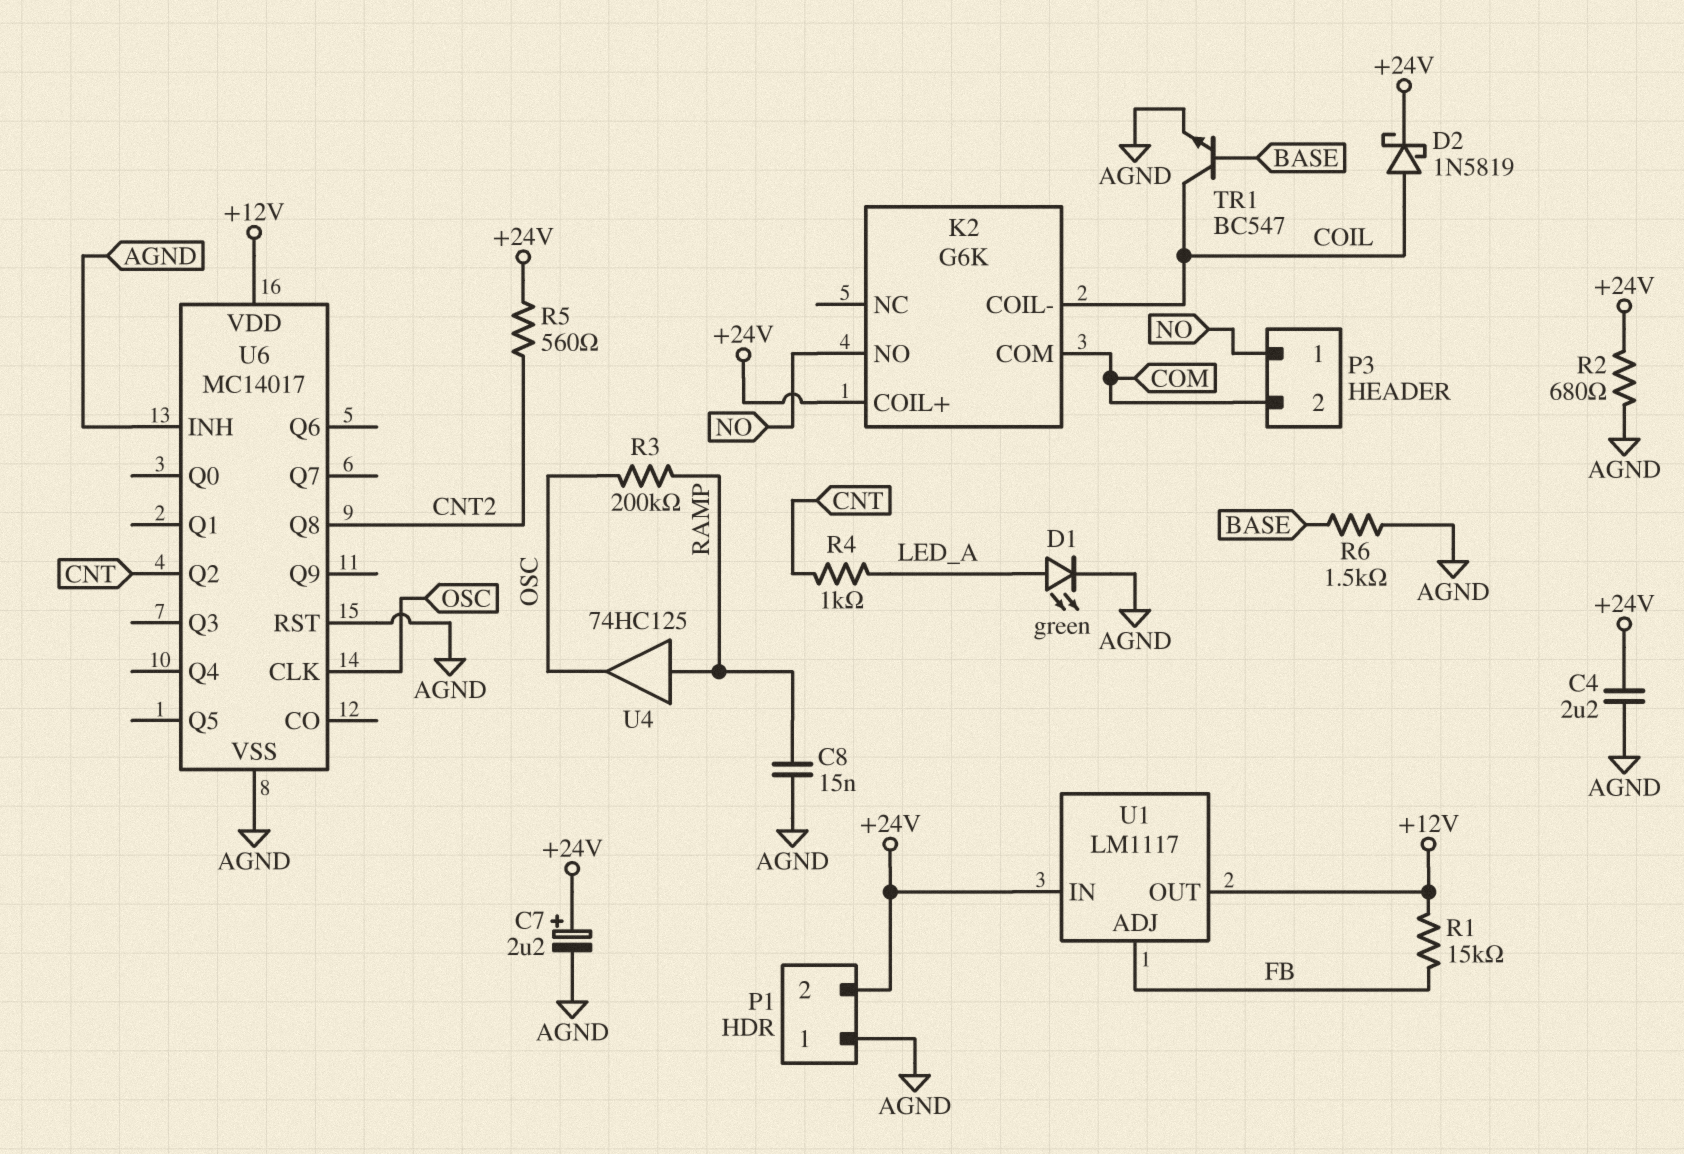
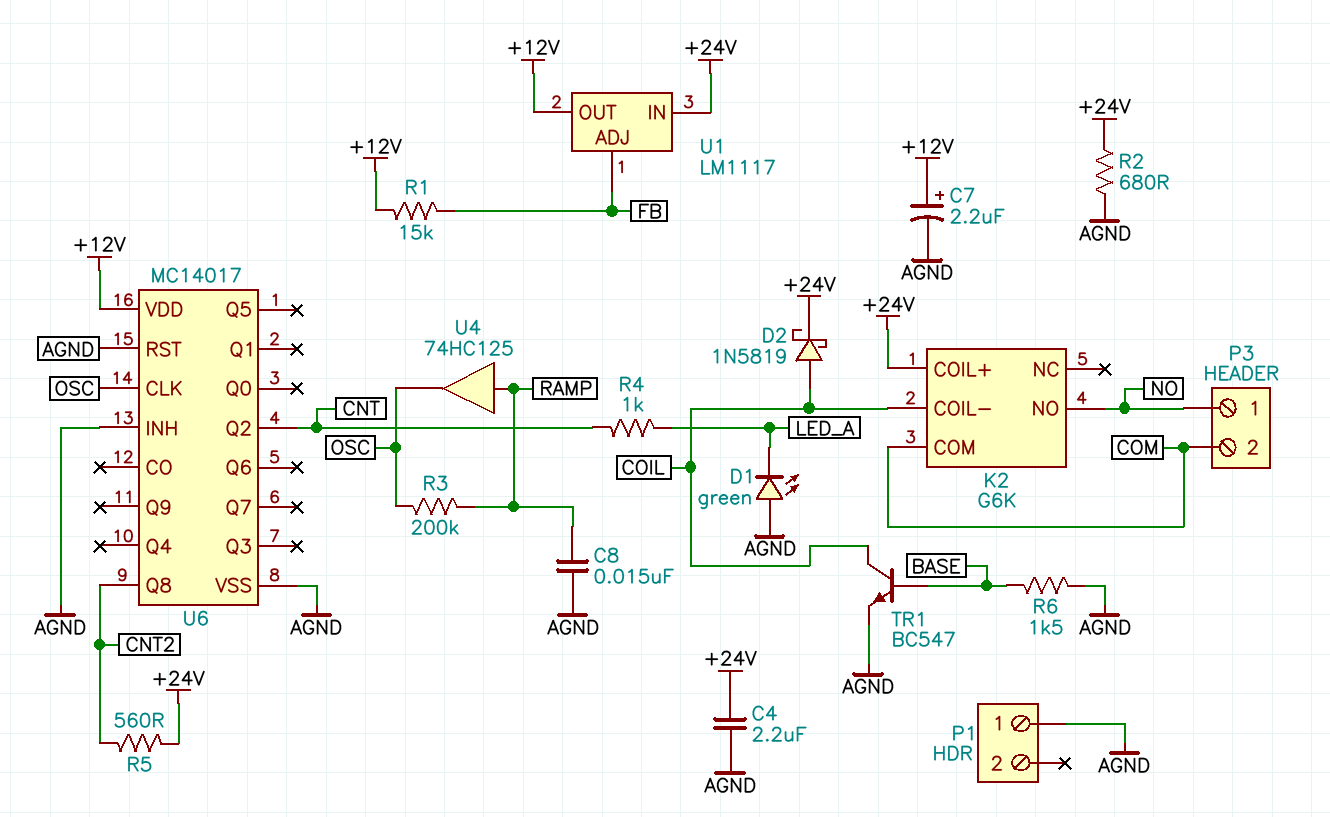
C7: 2.2uF (plus +24V, minus AGND) -> 2.2uF (plus +12V, minus AGND)
D1: LED green (A LED_A, K AGND) -> LED green (A AGND, K LED_A)
P1 pin 2: +24V -> none

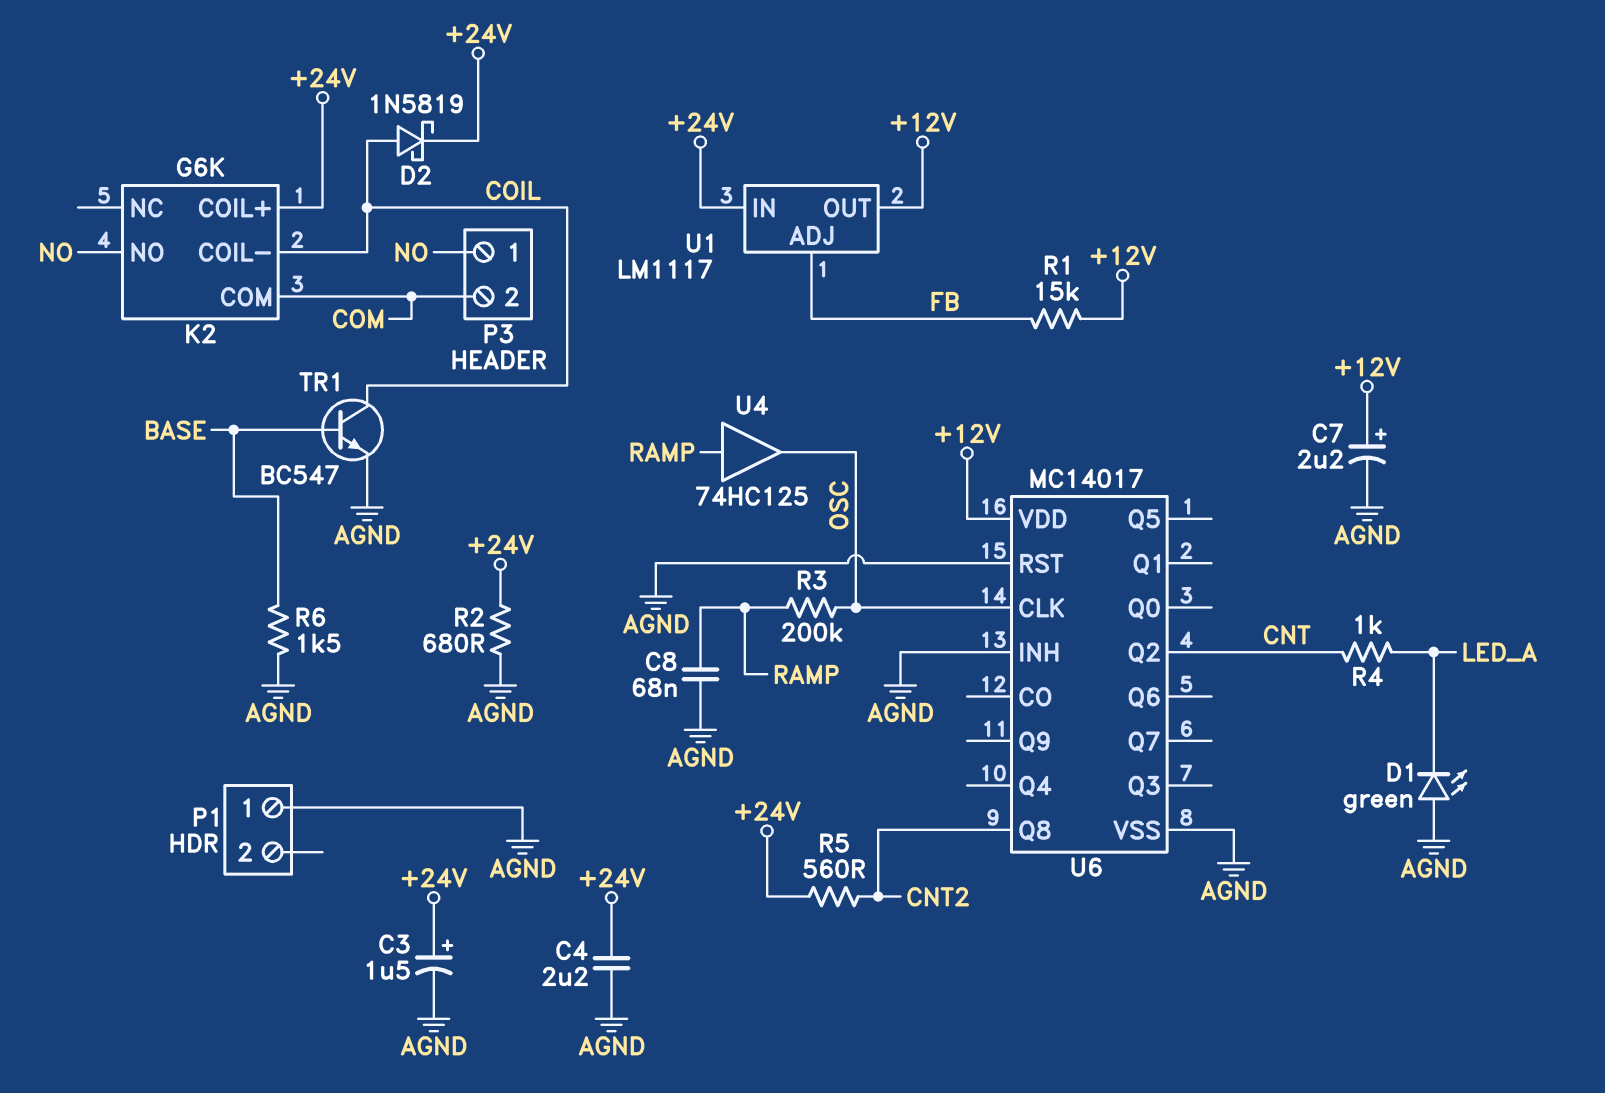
C3: none -> 1.5uF (plus +24V, minus AGND)
C8: 15nF (AGND, RAMP) -> 68nF (AGND, RAMP)

